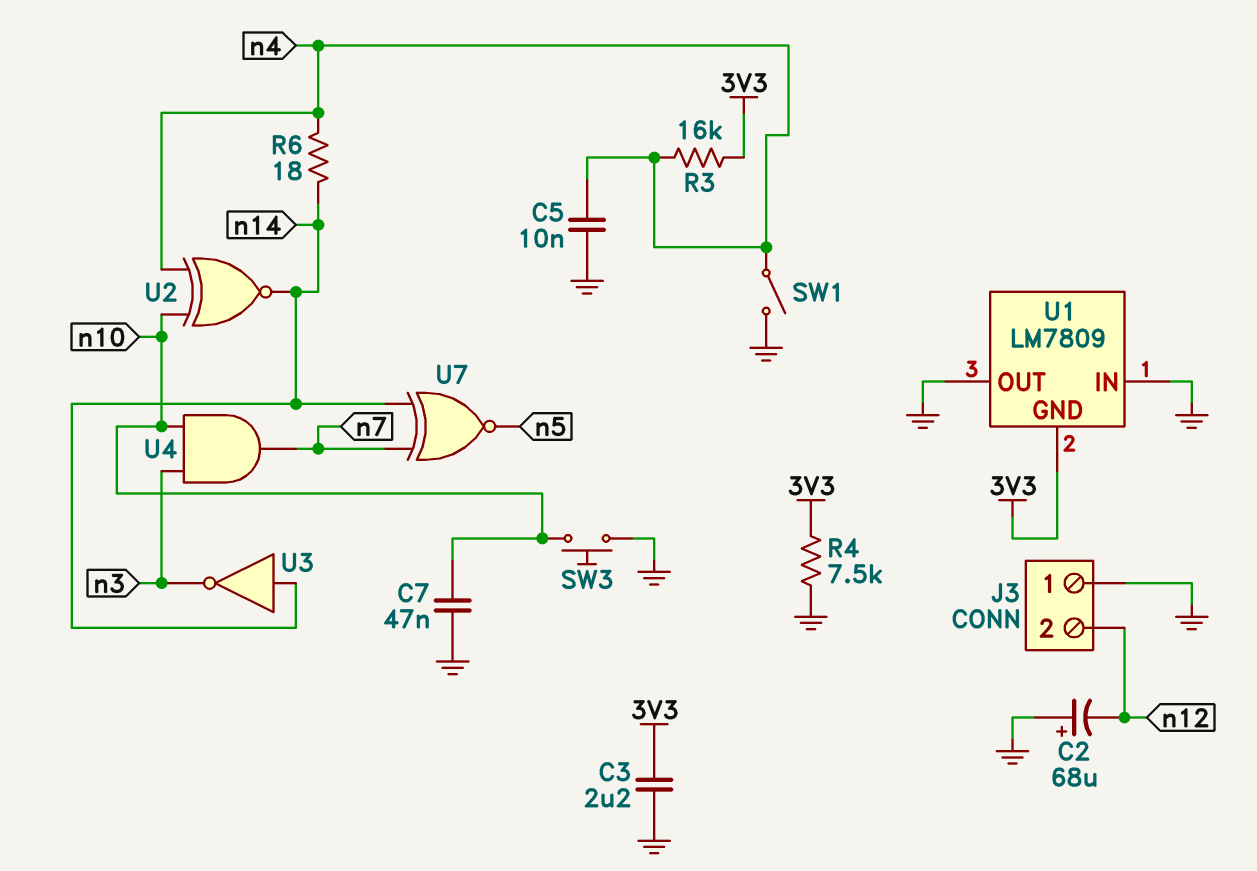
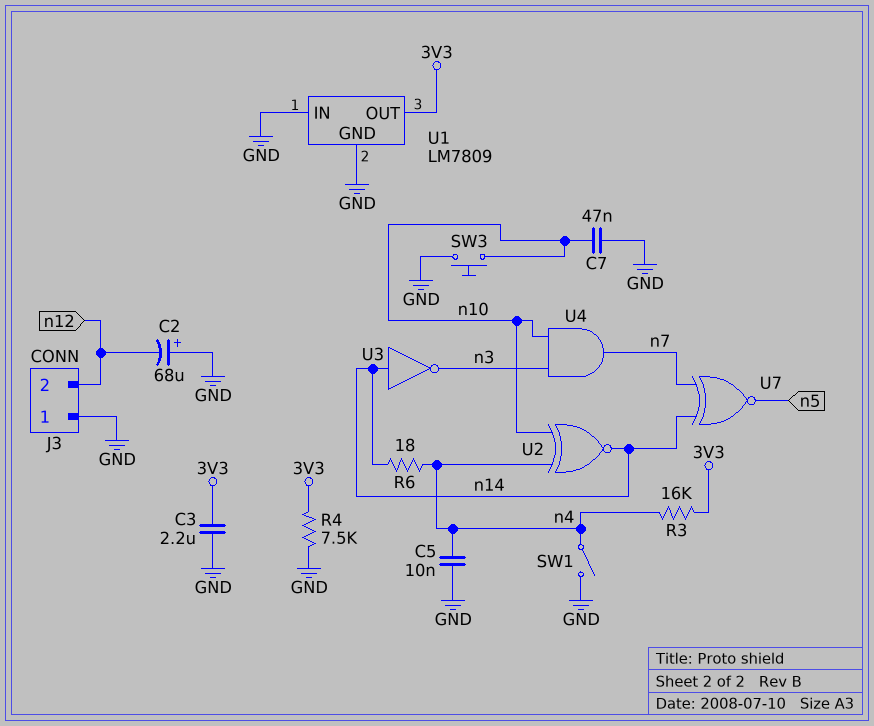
U1 pin GND: 3V3 -> GND
U1 pin OUT: GND -> 3V3

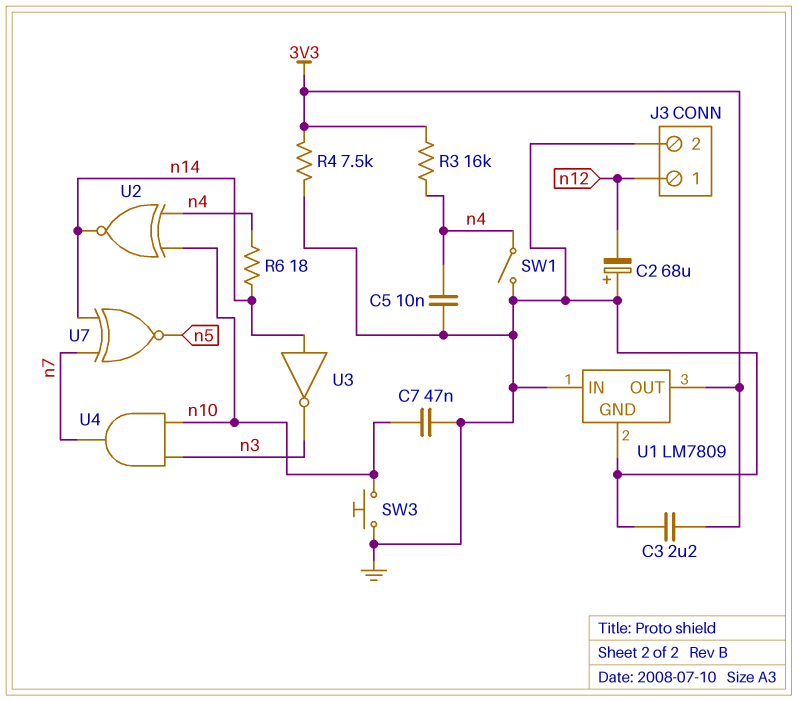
J3 pin 1: GND -> n12
J3 pin 2: n12 -> GND

